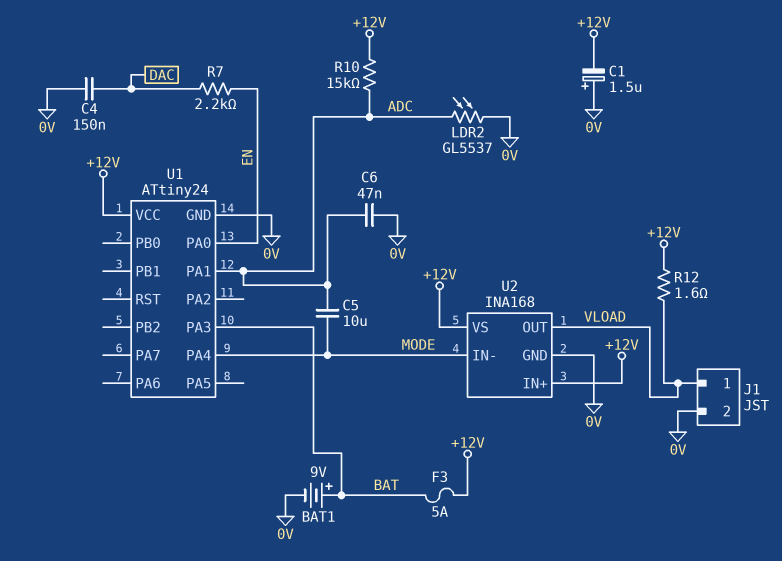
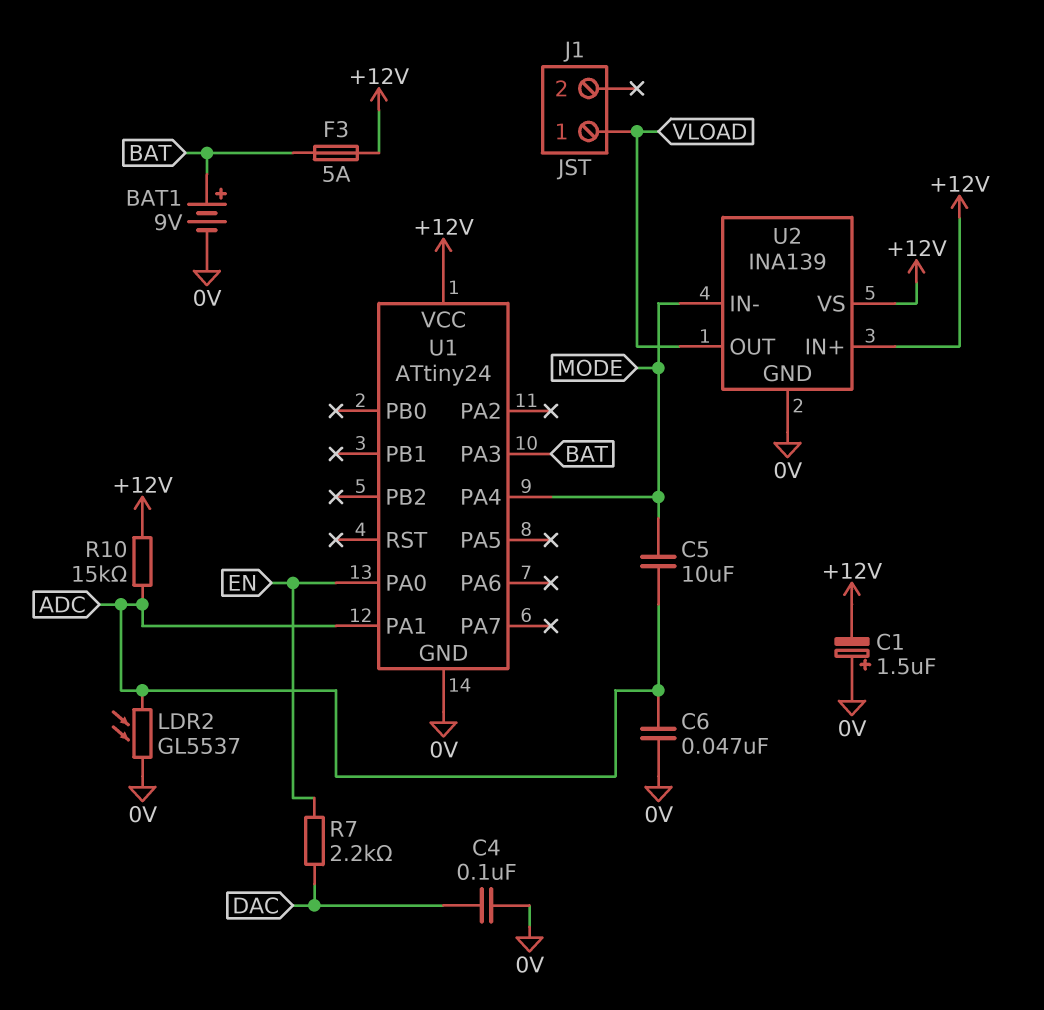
C4: 150nF (0V, DAC) -> 100nF (0V, DAC)
J1 pin 2: 0V -> none
R12: 1.6 (+12V, VLOAD) -> none
U2: INA168 -> INA139

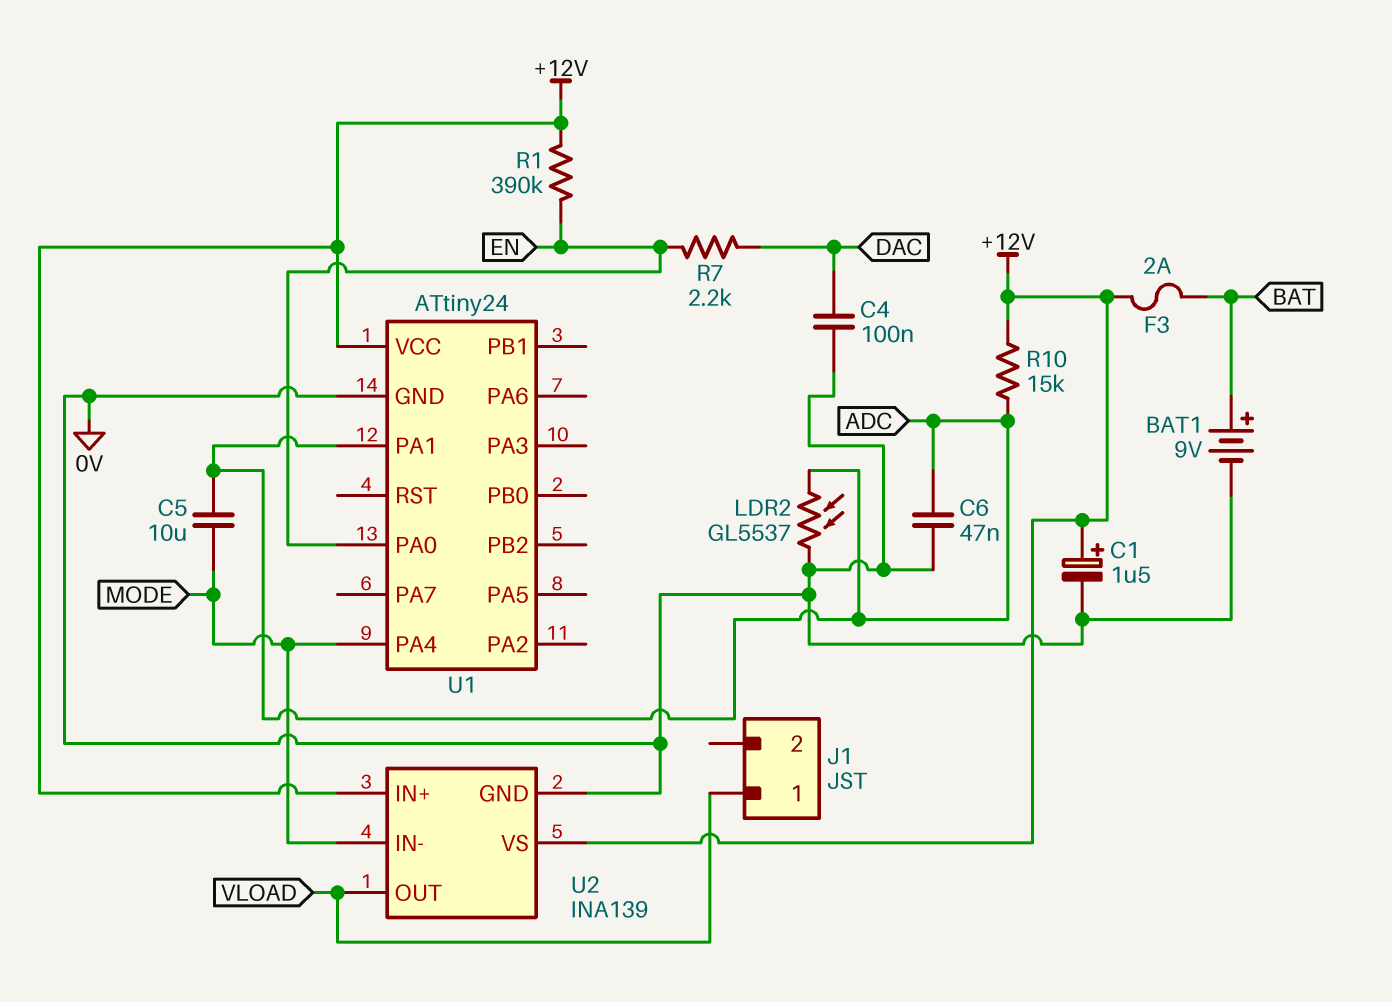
C1: 1.5uF (plus 0V, minus +12V) -> 1.5uF (plus +12V, minus 0V)
F3: 5A (+12V, BAT) -> 2A (+12V, BAT)
R1: none -> 390k (+12V, EN)
U1 pin PA3: BAT -> none

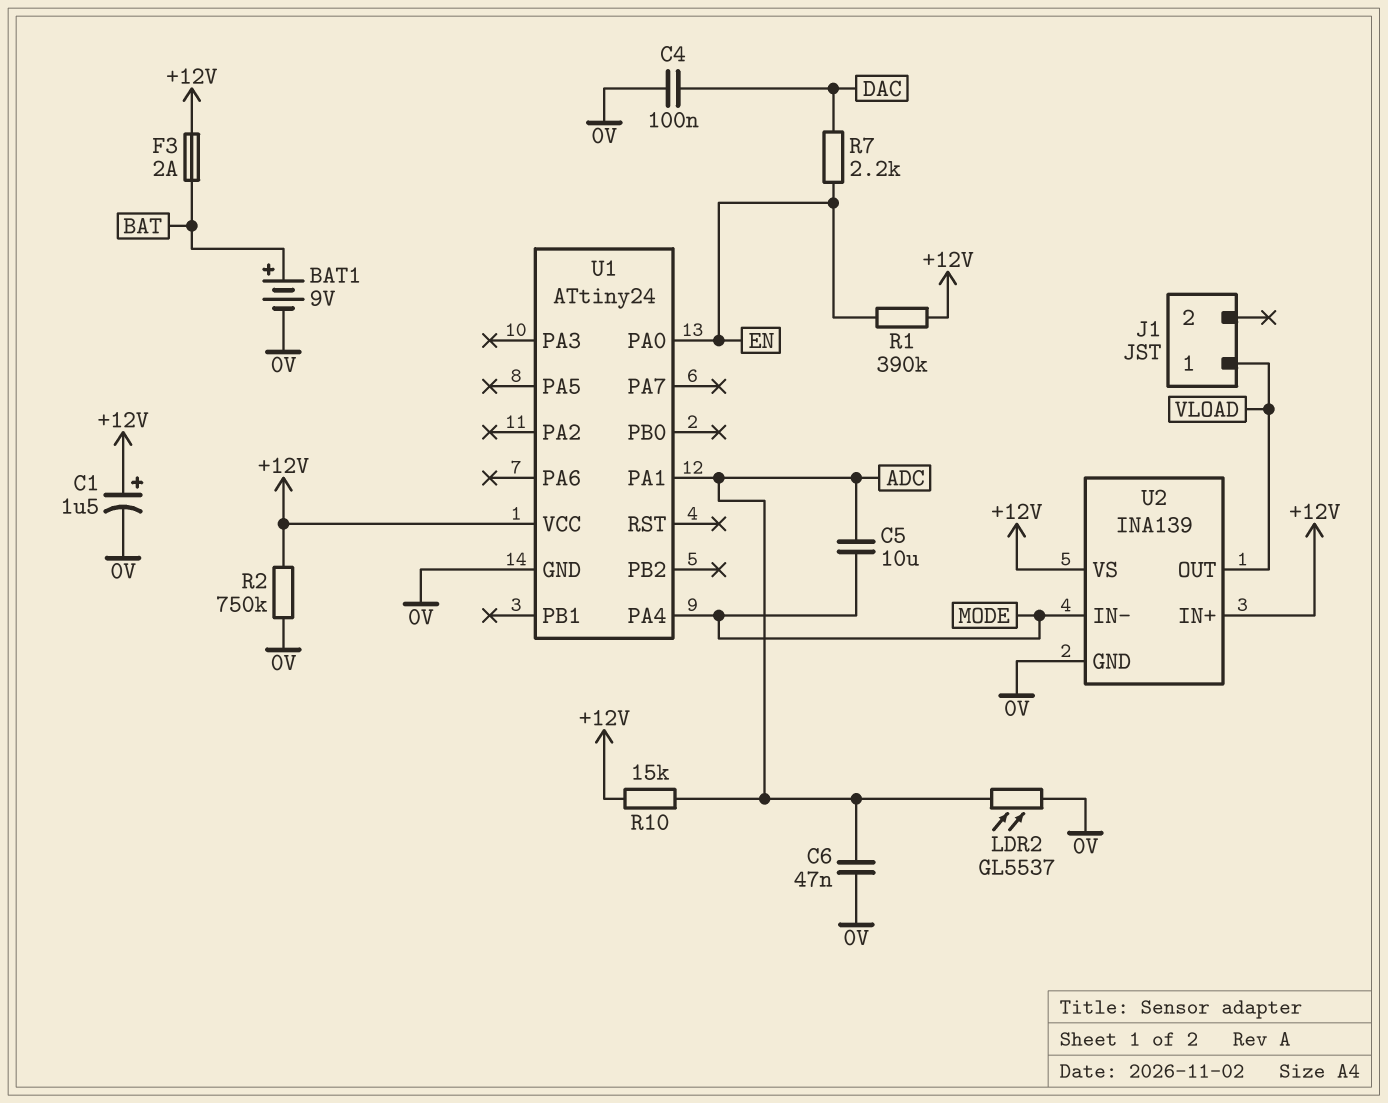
R2: none -> 750k (+12V, 0V)

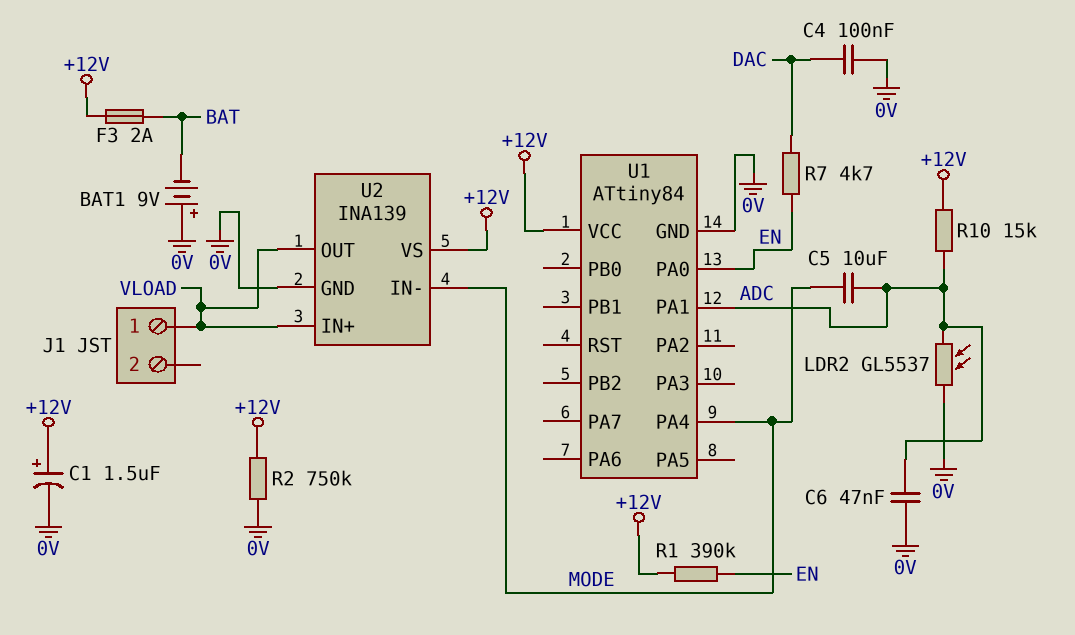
BAT1: 9V (plus BAT, minus 0V) -> 9V (plus 0V, minus BAT)
R7: 2.2k (DAC, EN) -> 4.7k (DAC, EN)
U1: ATtiny24 -> ATtiny84
U2 pin IN+: +12V -> VLOAD

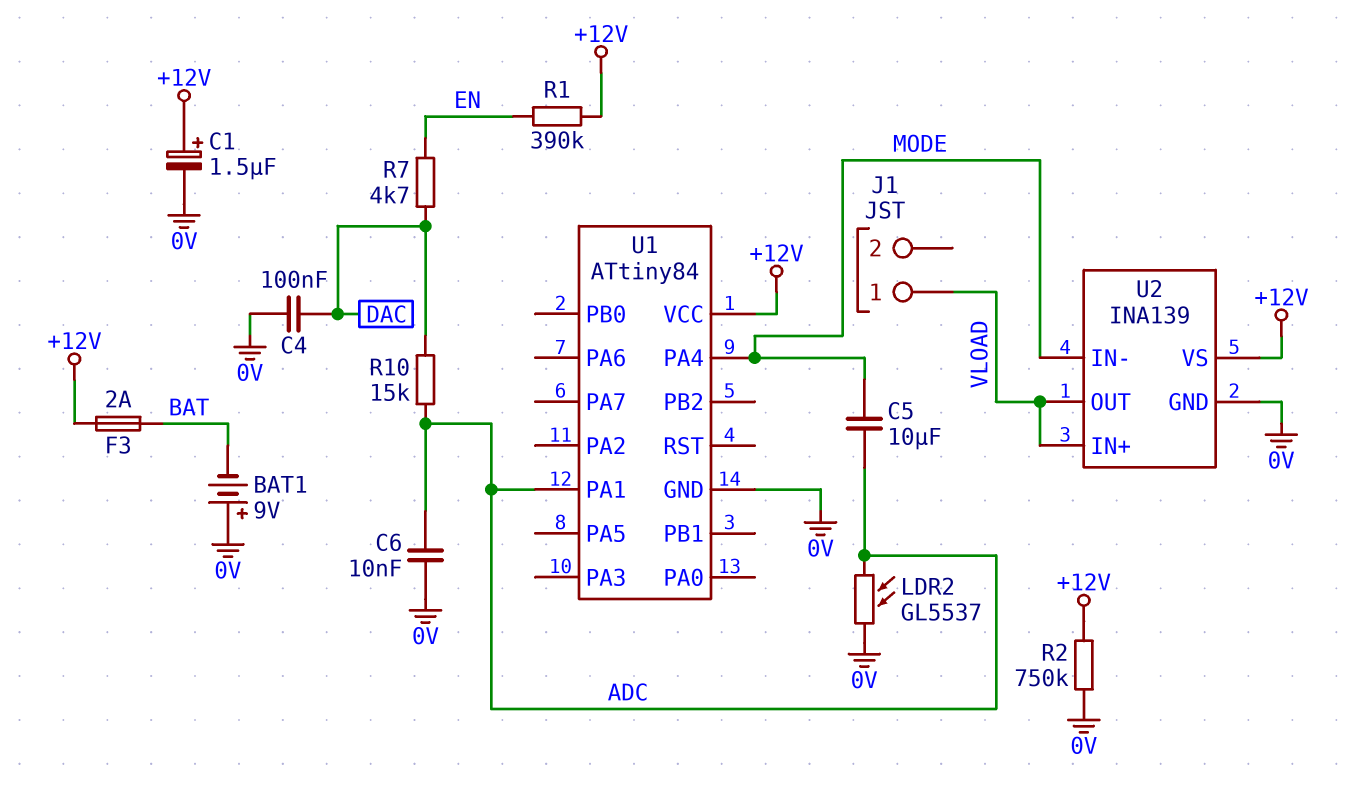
C6: 47nF (0V, ADC) -> 10nF (0V, ADC)
R10: 15k (+12V, ADC) -> 15k (ADC, DAC)
U1 pin PA0: EN -> none

